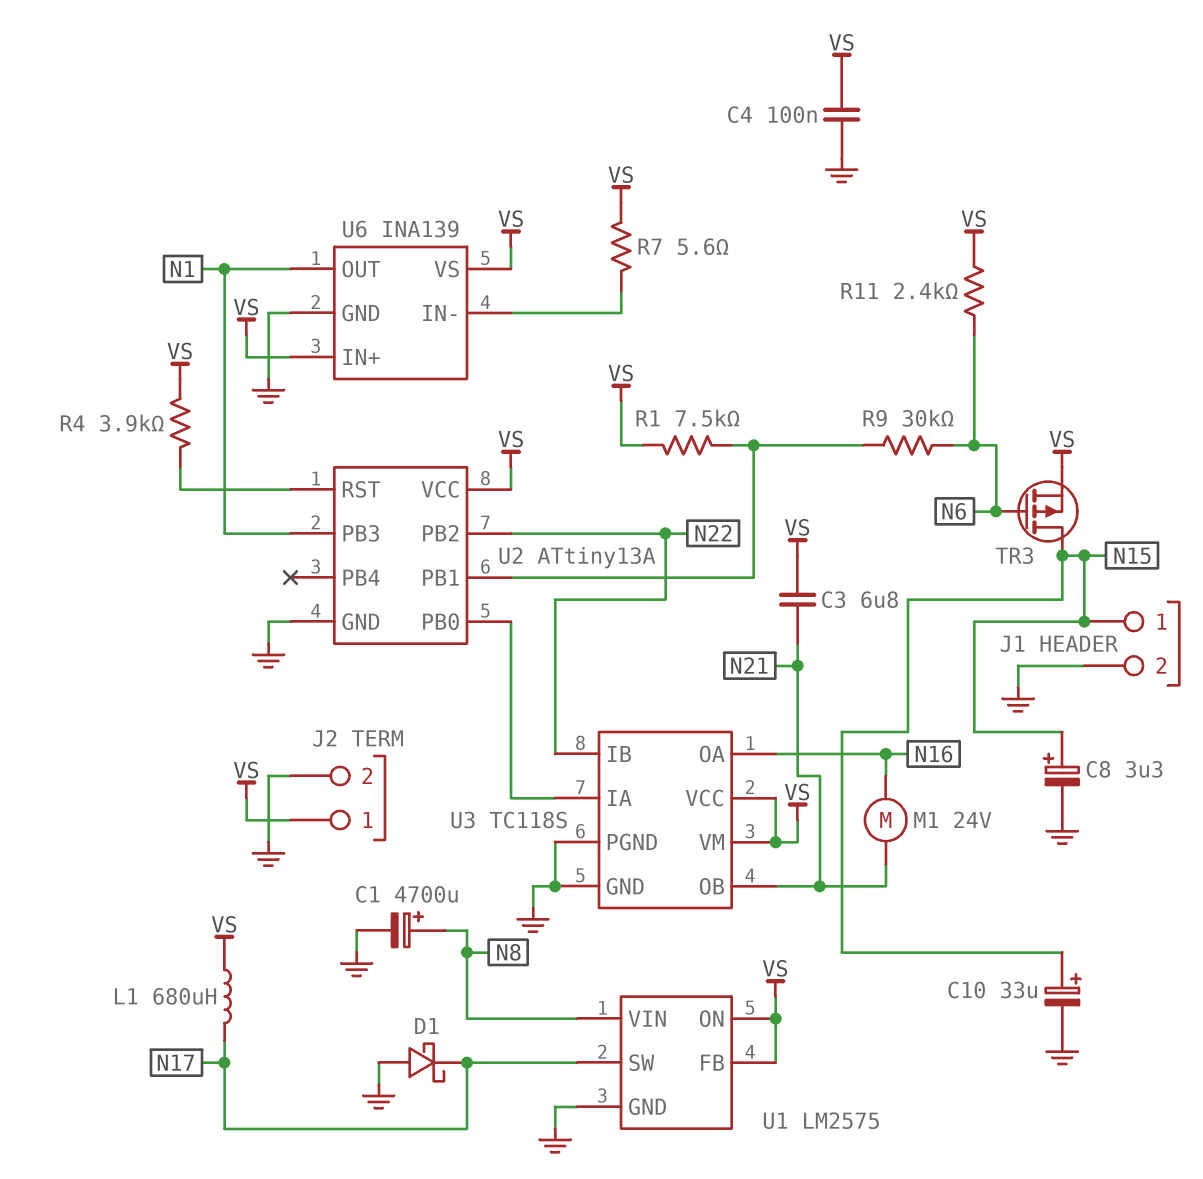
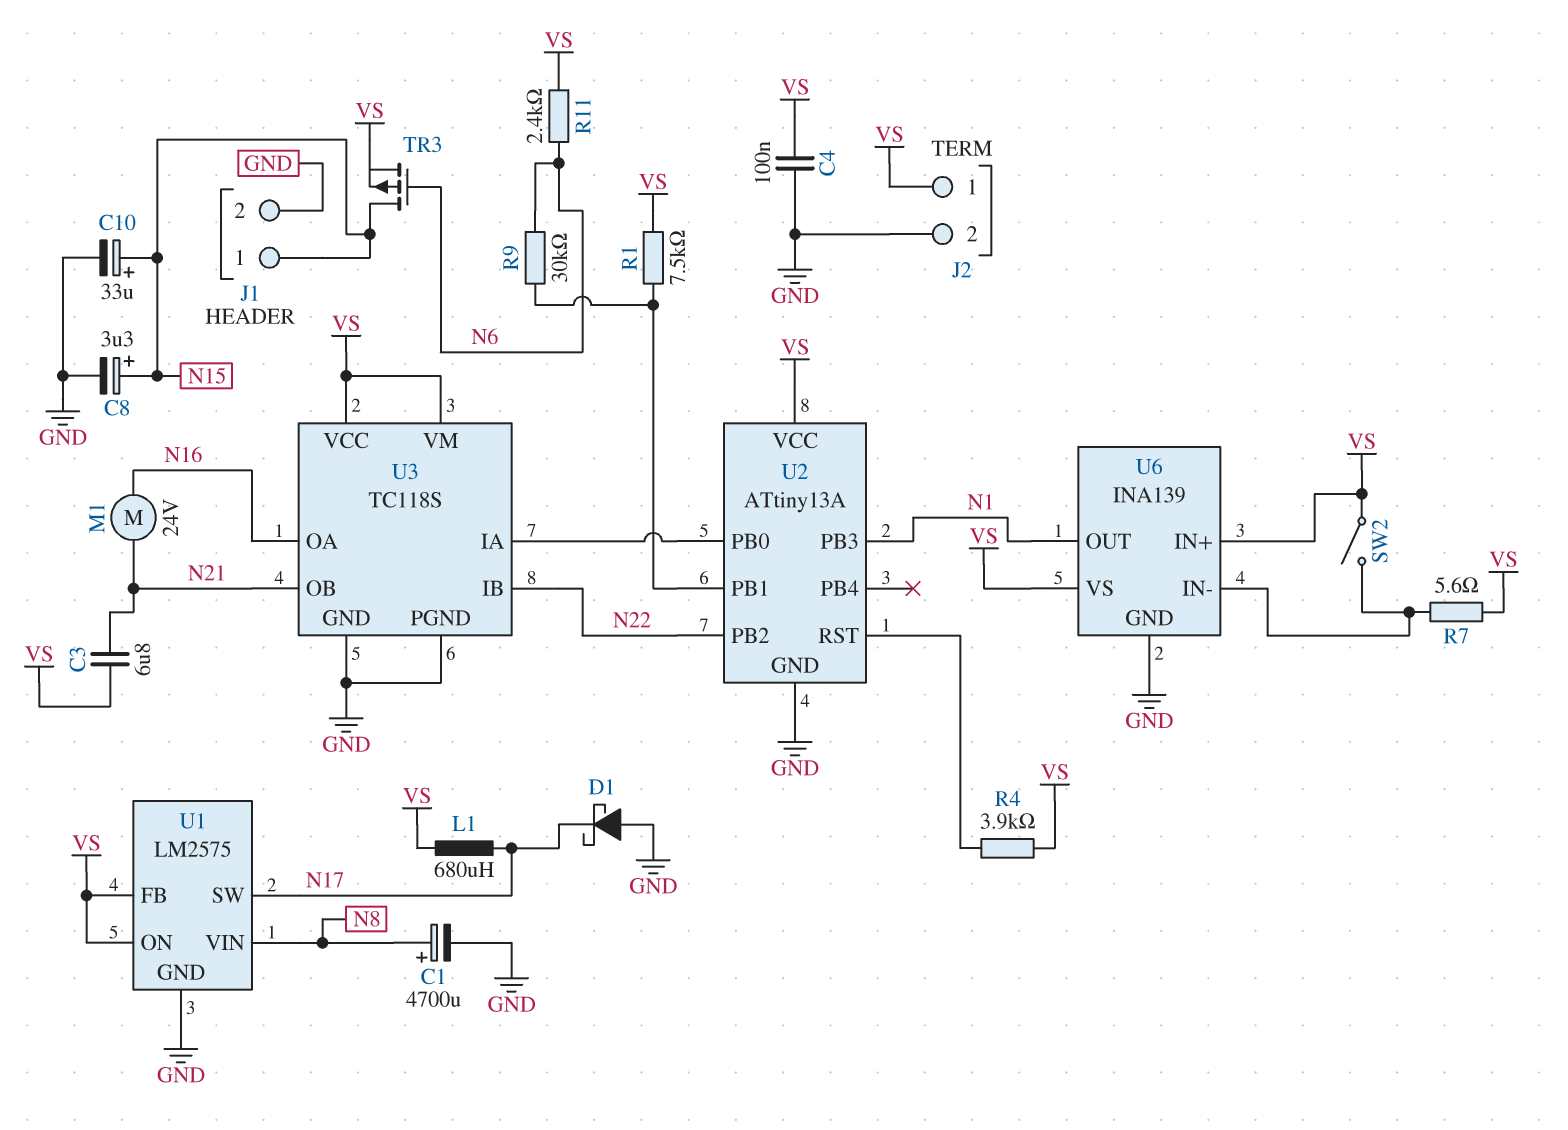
SW2: none -> switch (U6/IN-, VS)

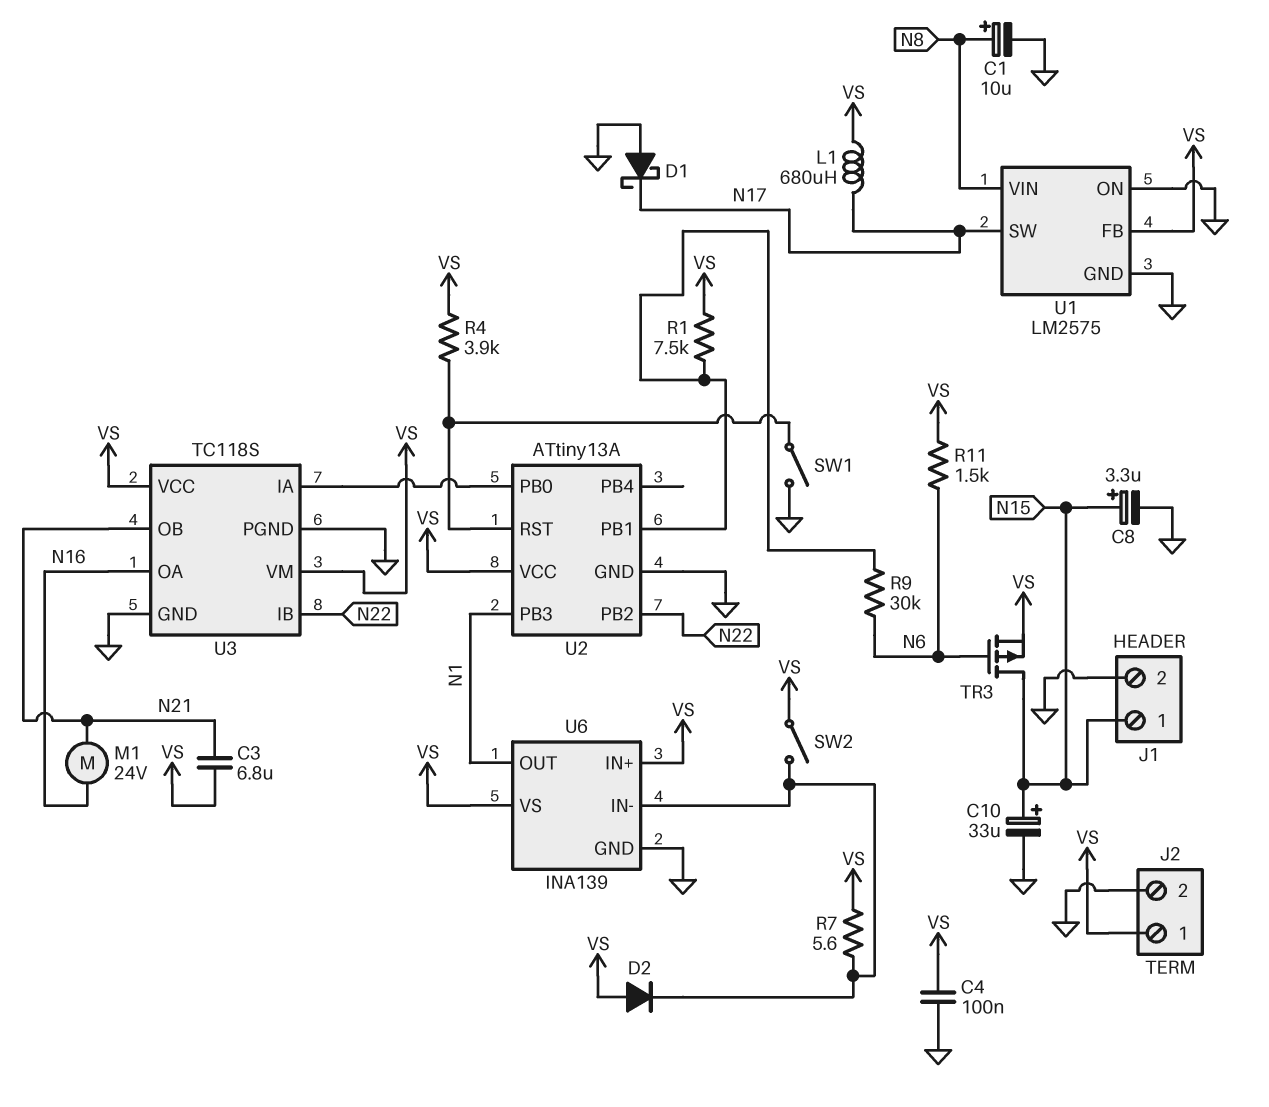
C1: 4700uF (plus N8, minus GND) -> 10uF (plus N8, minus GND)
D2: none -> diode (A VS, K U6/IN-)
R11: 2.4k (N6, VS) -> 1.5k (N6, VS)
SW1: none -> switch (GND, U2/RST)
U1 pin ON: VS -> GND

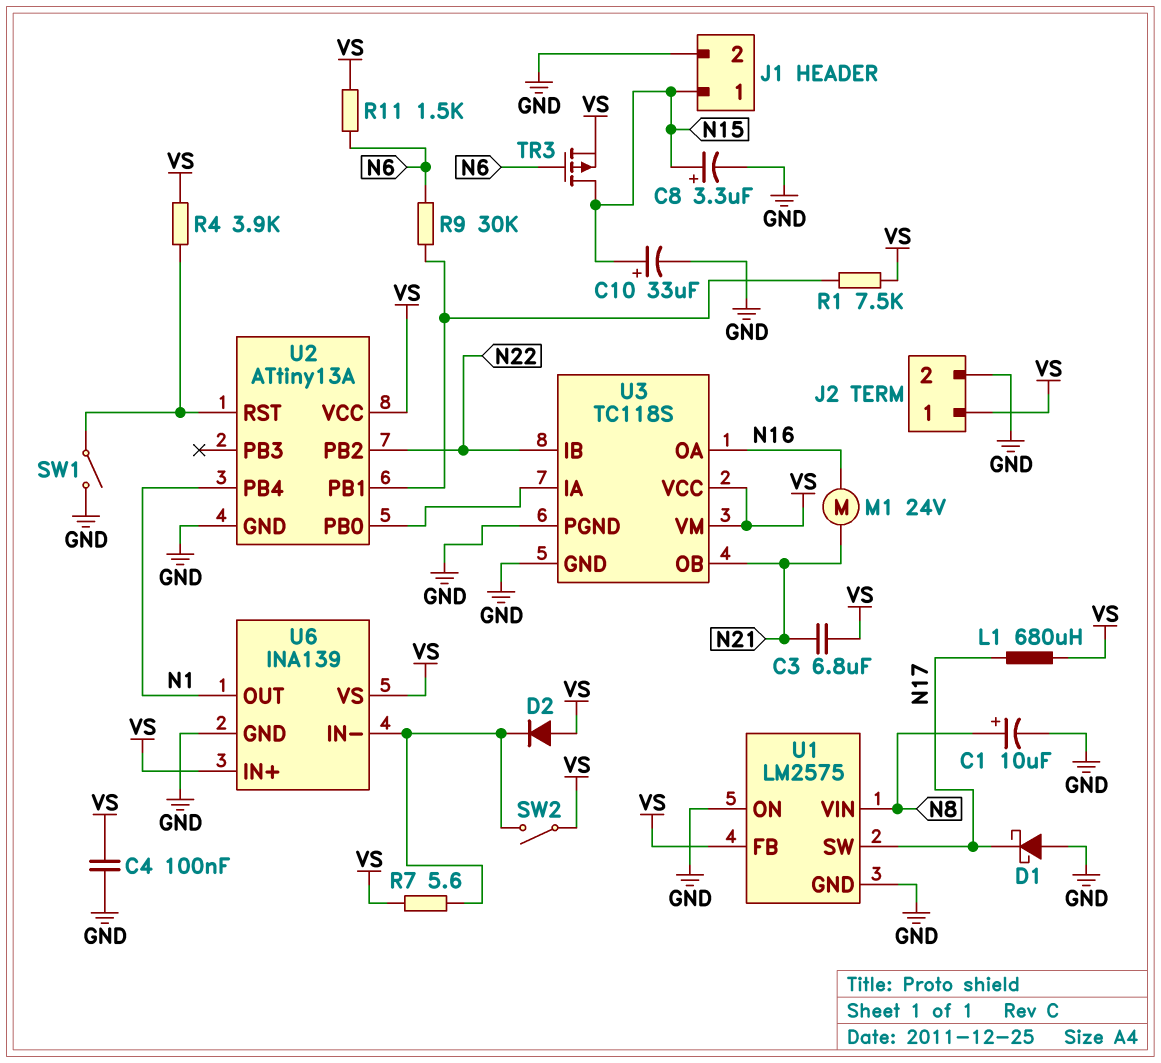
U2 pin PB3: N1 -> none
U2 pin PB4: none -> N1

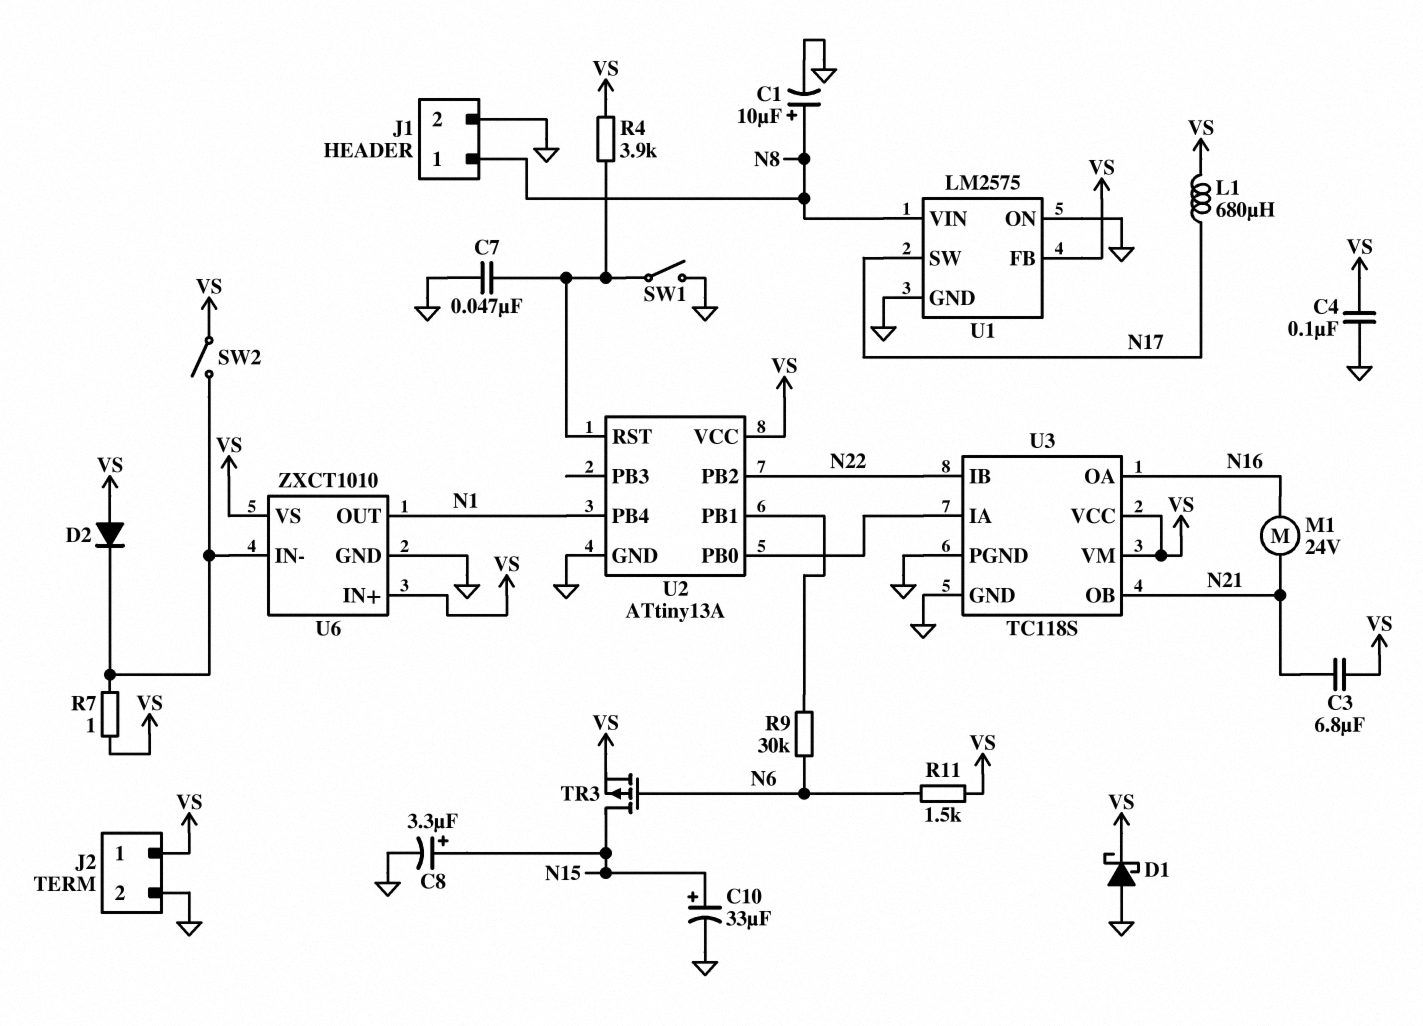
C7: none -> 47nF (GND, U2/RST)
D1: schottky (A GND, K N17) -> schottky (A GND, K VS)
J1 pin 1: N15 -> N8
R1: 7.5k (U2/PB1, VS) -> none
R7: 5.6 (U6/IN-, VS) -> 1 (U6/IN-, VS)
U6: INA139 -> ZXCT1010

